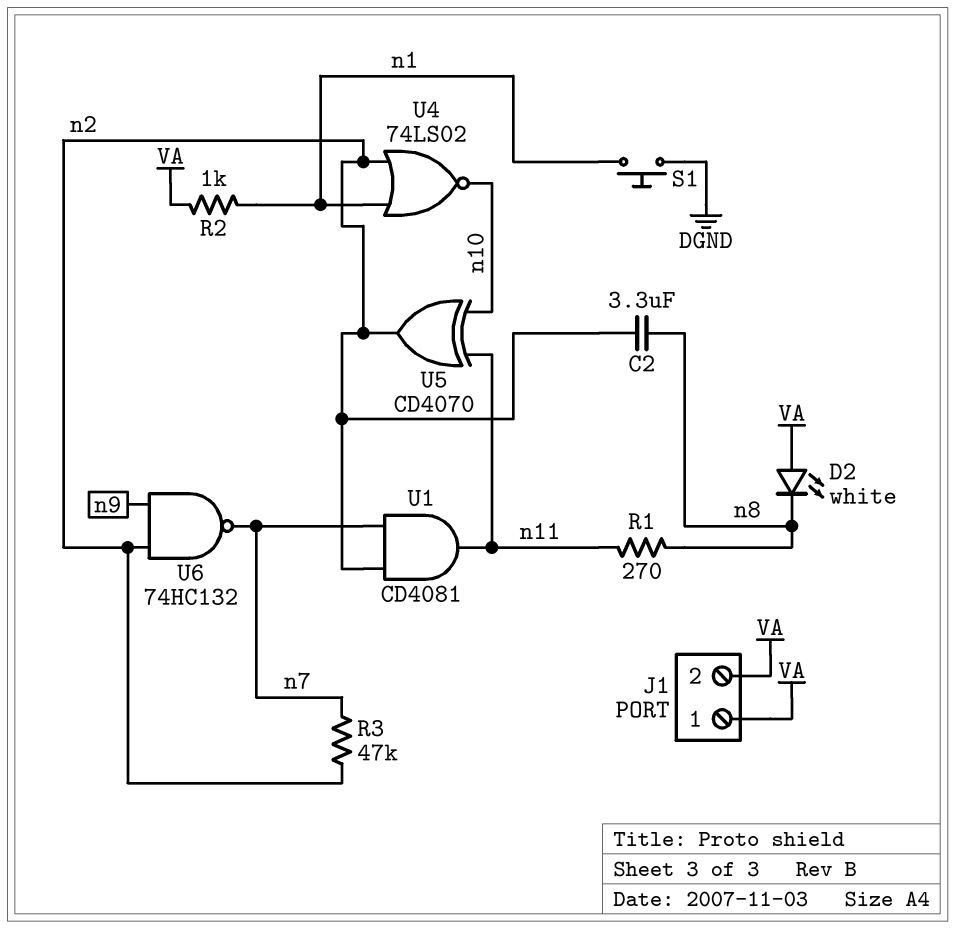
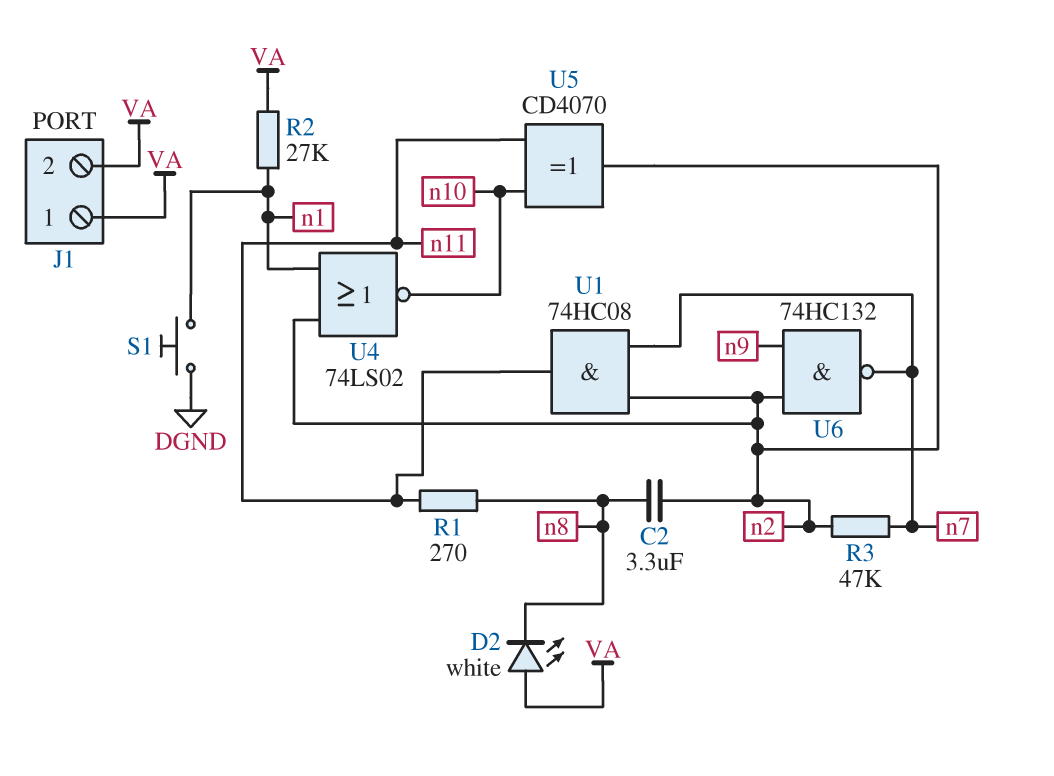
R2: 1k (VA, n1) -> 27k (VA, n1)
U1: AND CD4081 (in n2, in n7, out n11) -> AND 74HC08 (in n2, in n7, out n11)

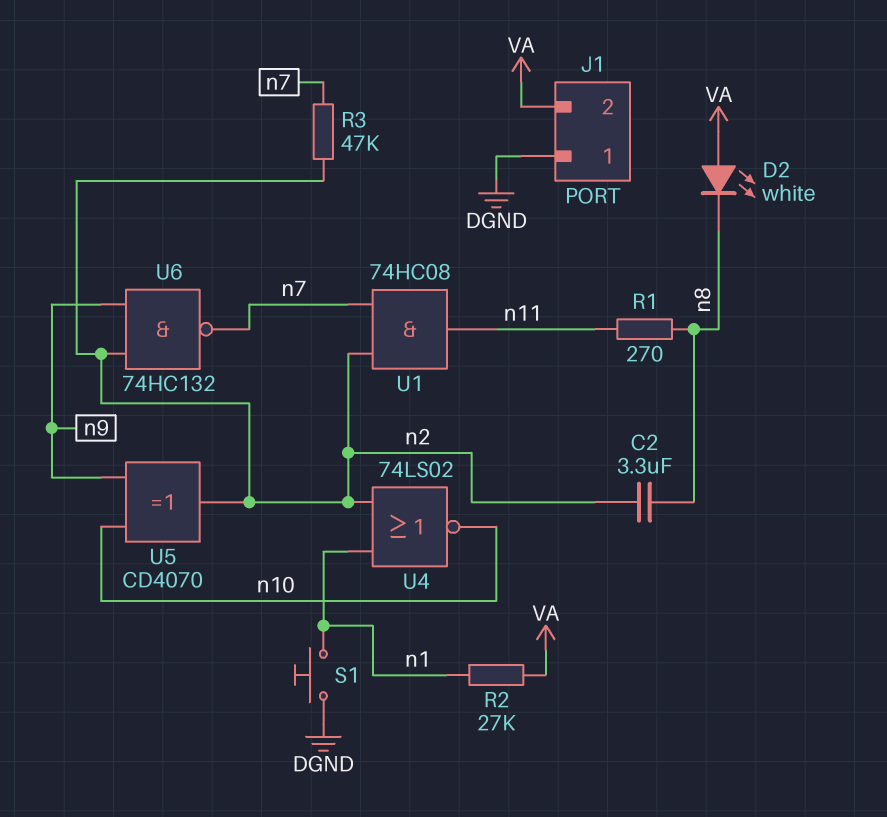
J1 pin 1: VA -> DGND
U5: XOR CD4070 (in n10, in n11, out n2) -> XOR CD4070 (in n9, in n10, out n2)

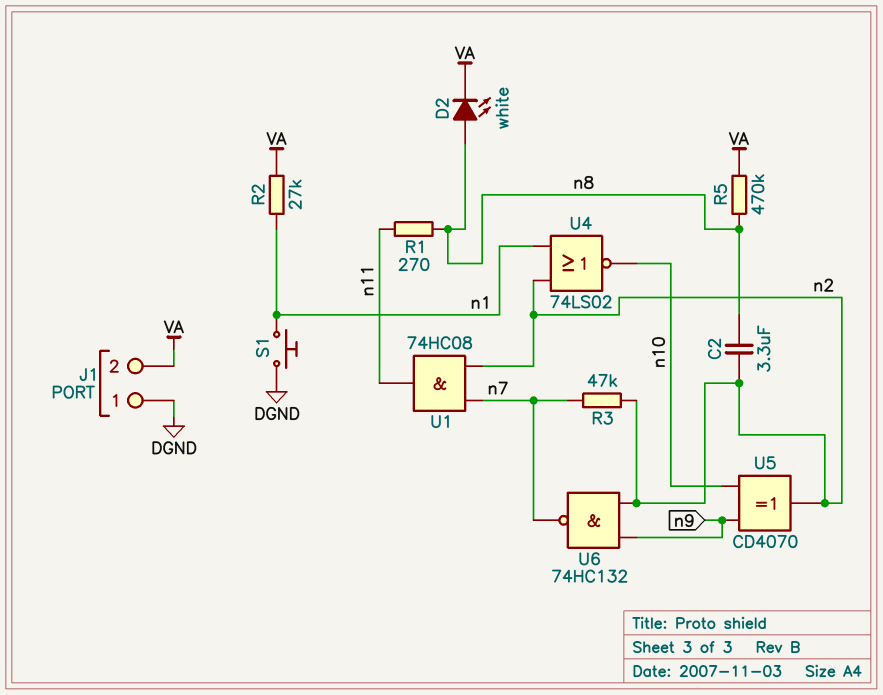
D2: LED white (A VA, K n8) -> LED white (A n8, K VA)
R5: none -> 470k (VA, n8)

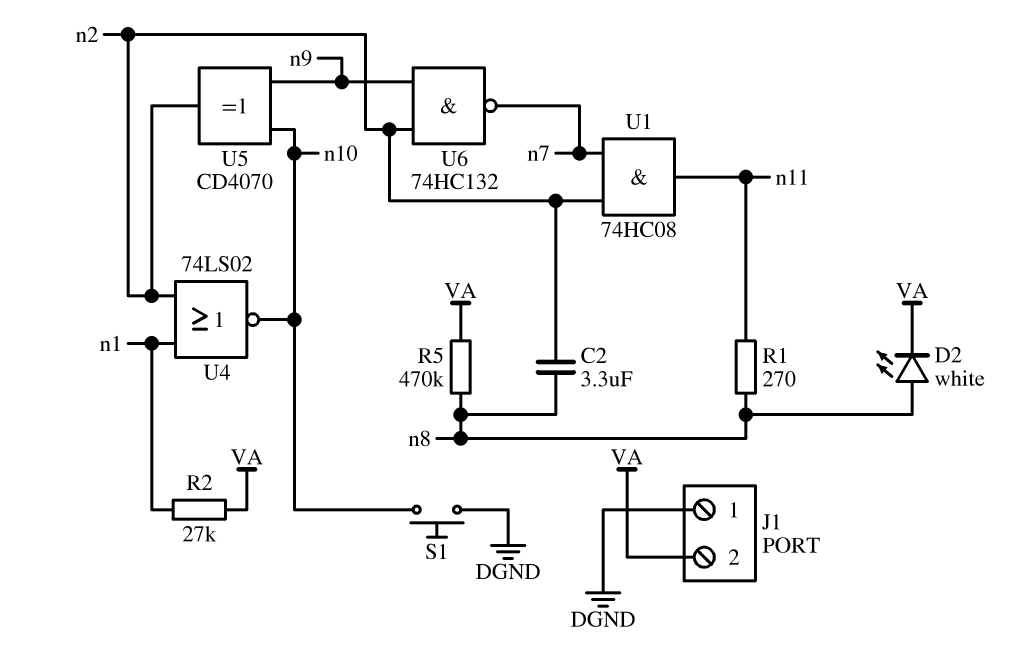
R3: 47k (n2, n7) -> none
S1: button (DGND, n1) -> button (DGND, n10)

